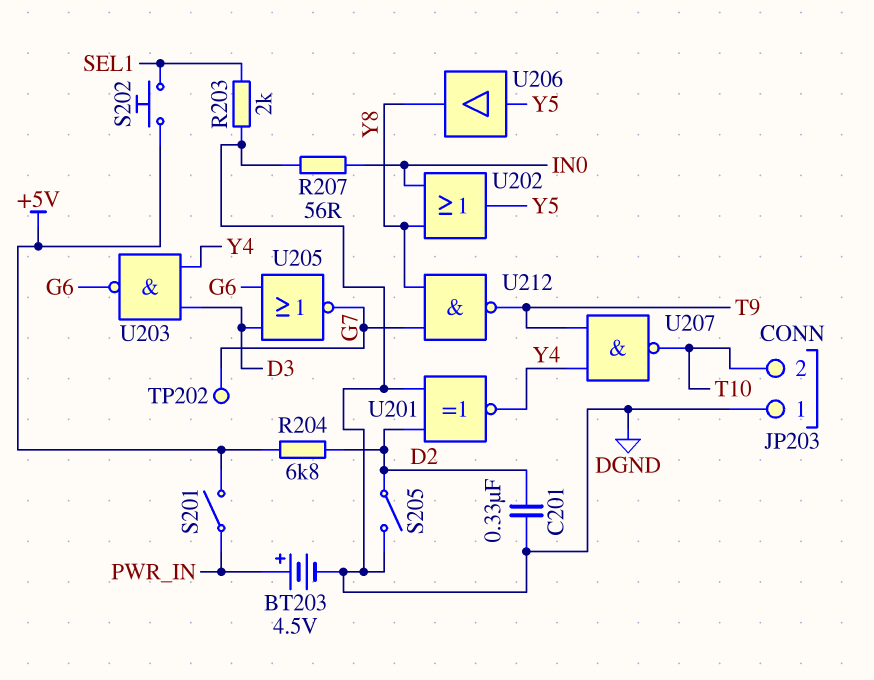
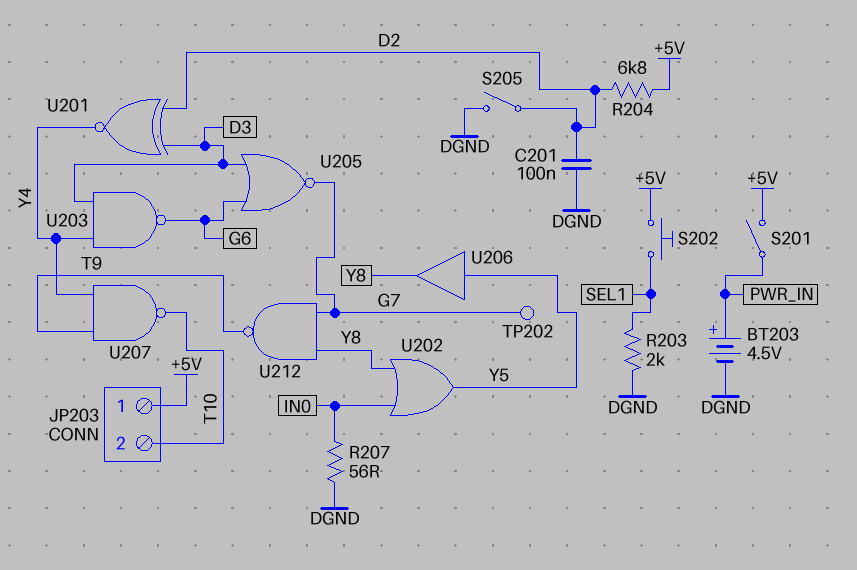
C201: 330nF (D2, DGND) -> 100nF (D2, DGND)
JP203 pin 1: DGND -> +5V
U201: XNOR (in D2, in DGND, out Y4) -> XNOR (in D2, in D3, out Y4)

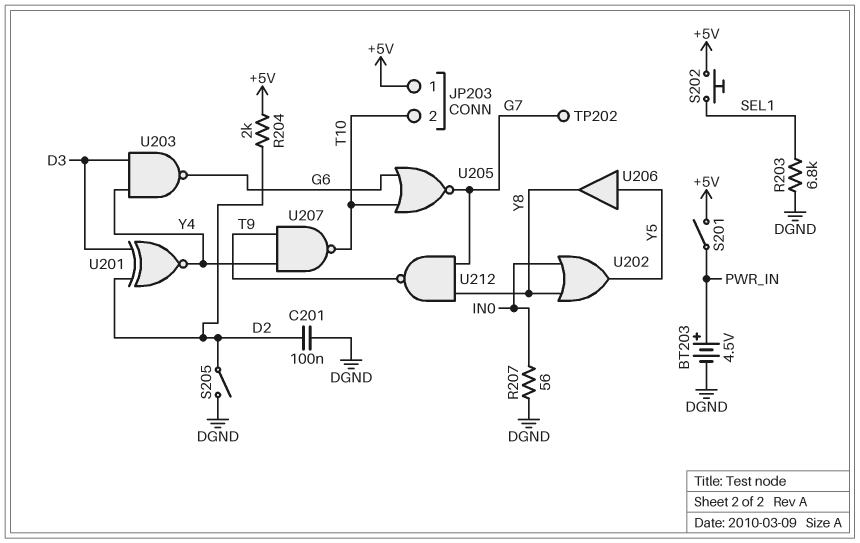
R203: 2k (DGND, SEL1) -> 6.8k (DGND, SEL1)
R204: 6.8k (+5V, D2) -> 2k (+5V, D2)
U205: NOR (in D3, in G6, out G7) -> NOR (in G6, in T10, out G7)

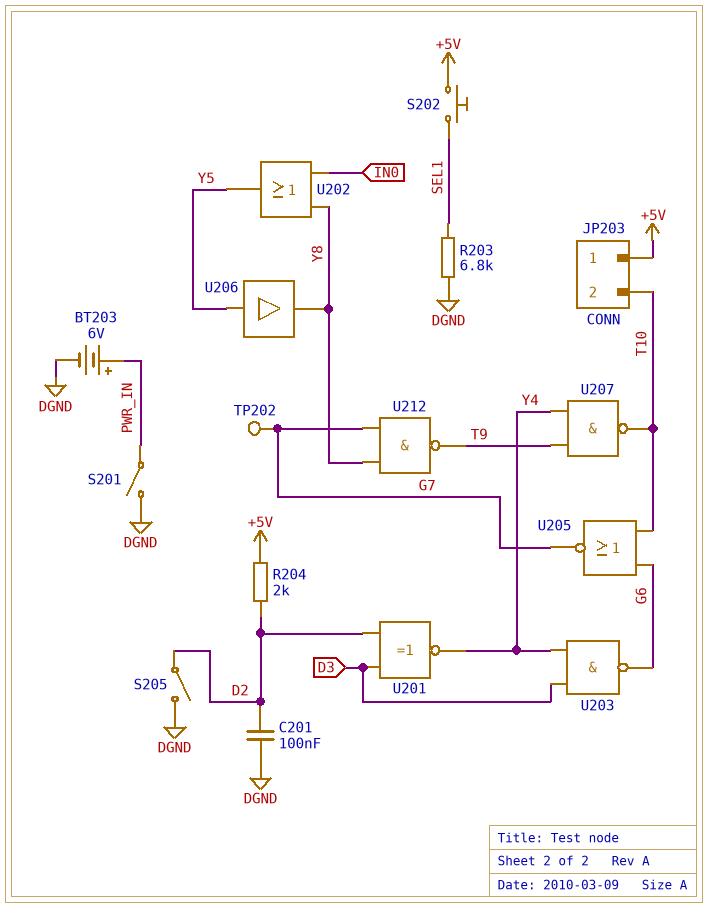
BT203: 4.5V (plus PWR_IN, minus DGND) -> 6V (plus PWR_IN, minus DGND)
R207: 56 (DGND, IN0) -> none
S201: switch (+5V, PWR_IN) -> switch (DGND, PWR_IN)

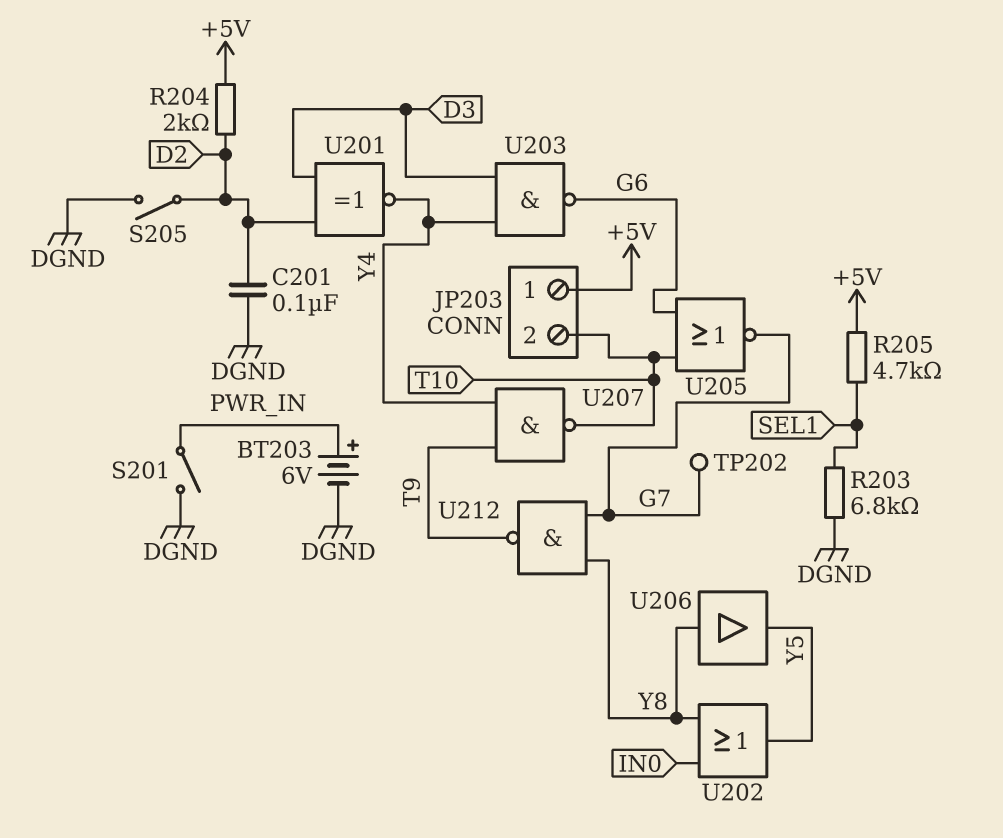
R205: none -> 4.7k (+5V, SEL1)
S202: button (+5V, SEL1) -> none
U206: buffer (in Y5, out Y8) -> buffer (in Y8, out Y5)

